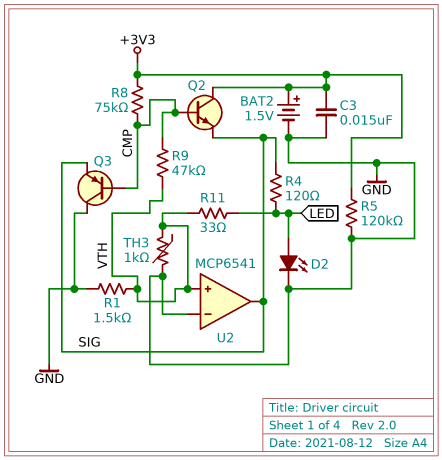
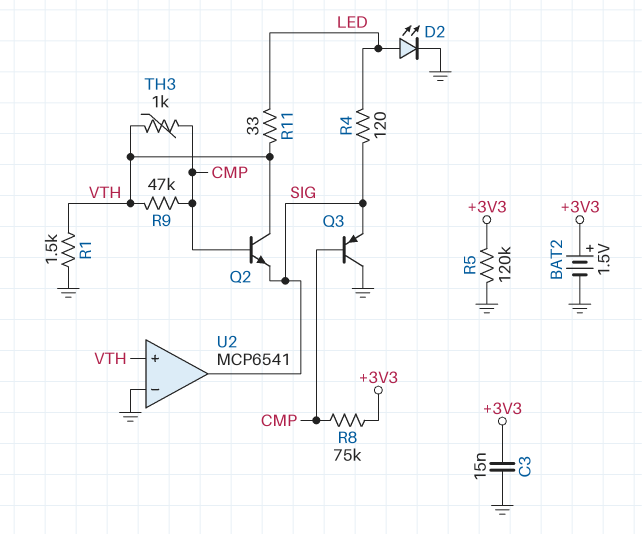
Q2: NPN (B CMP, C +3V3, E SIG) -> NPN (B CMP, C VTH, E SIG)
TH3: 1k (GND, VTH) -> 1k (CMP, VTH)

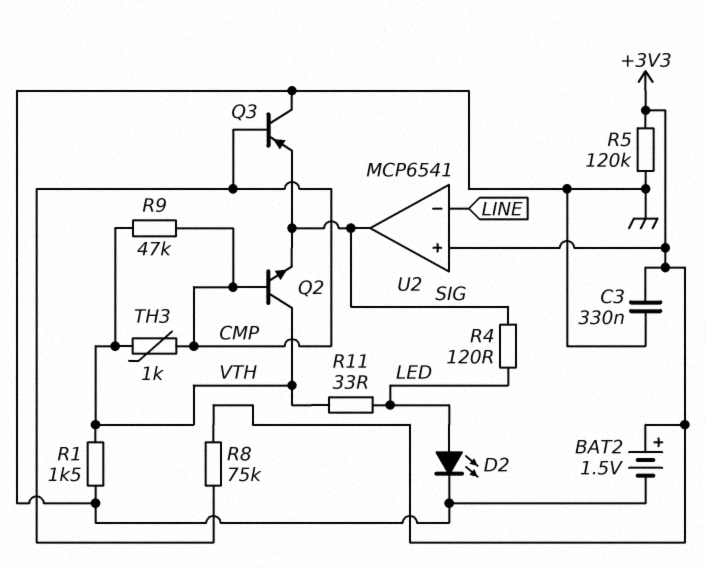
C3: 15nF (+3V3, GND) -> 330nF (+3V3, GND)
U2 pin in+: VTH -> +3V3
U2 pin in-: GND -> LINE

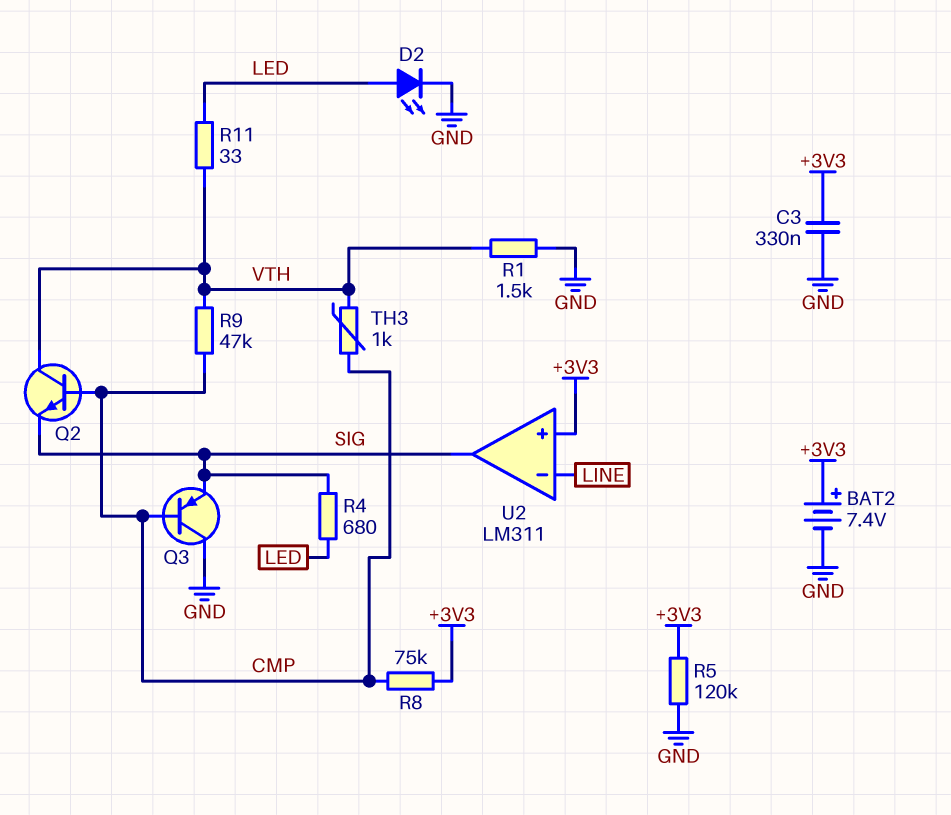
BAT2: 1.5V (plus +3V3, minus GND) -> 7.4V (plus +3V3, minus GND)
R4: 120 (LED, SIG) -> 680 (LED, SIG)
U2: MCP6541 -> LM311

